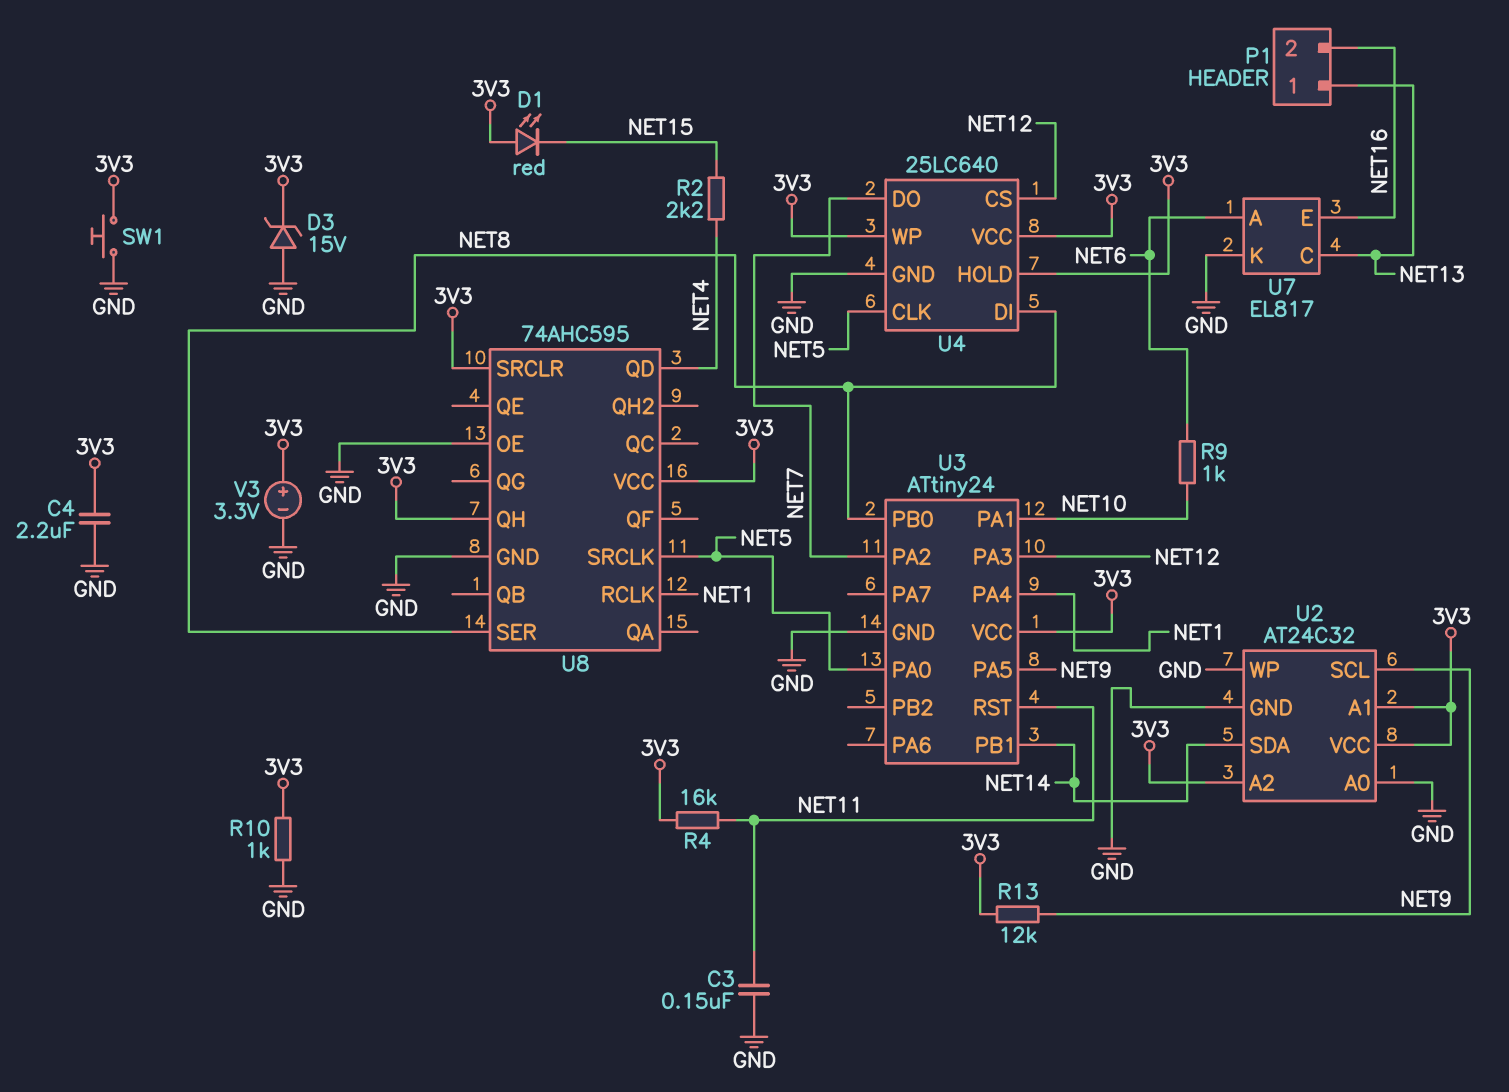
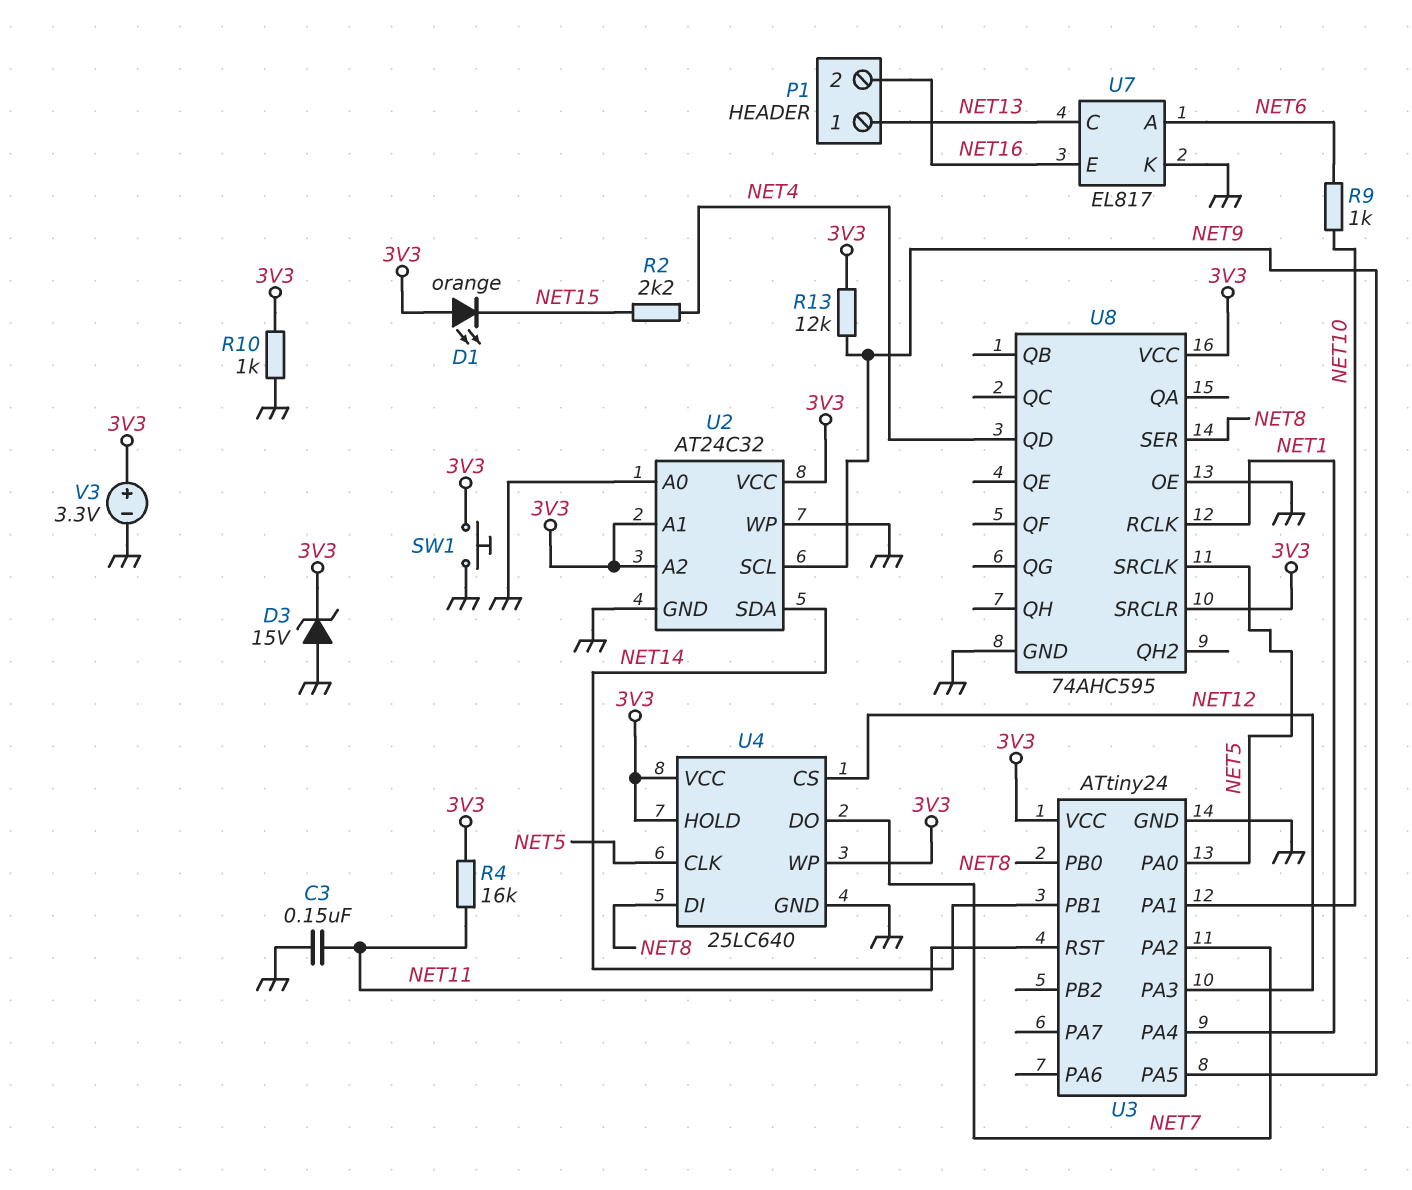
C4: 2.2uF (3V3, GND) -> none
D1: LED red (A 3V3, K NET15) -> LED orange (A 3V3, K NET15)
U8 pin QH: 3V3 -> none

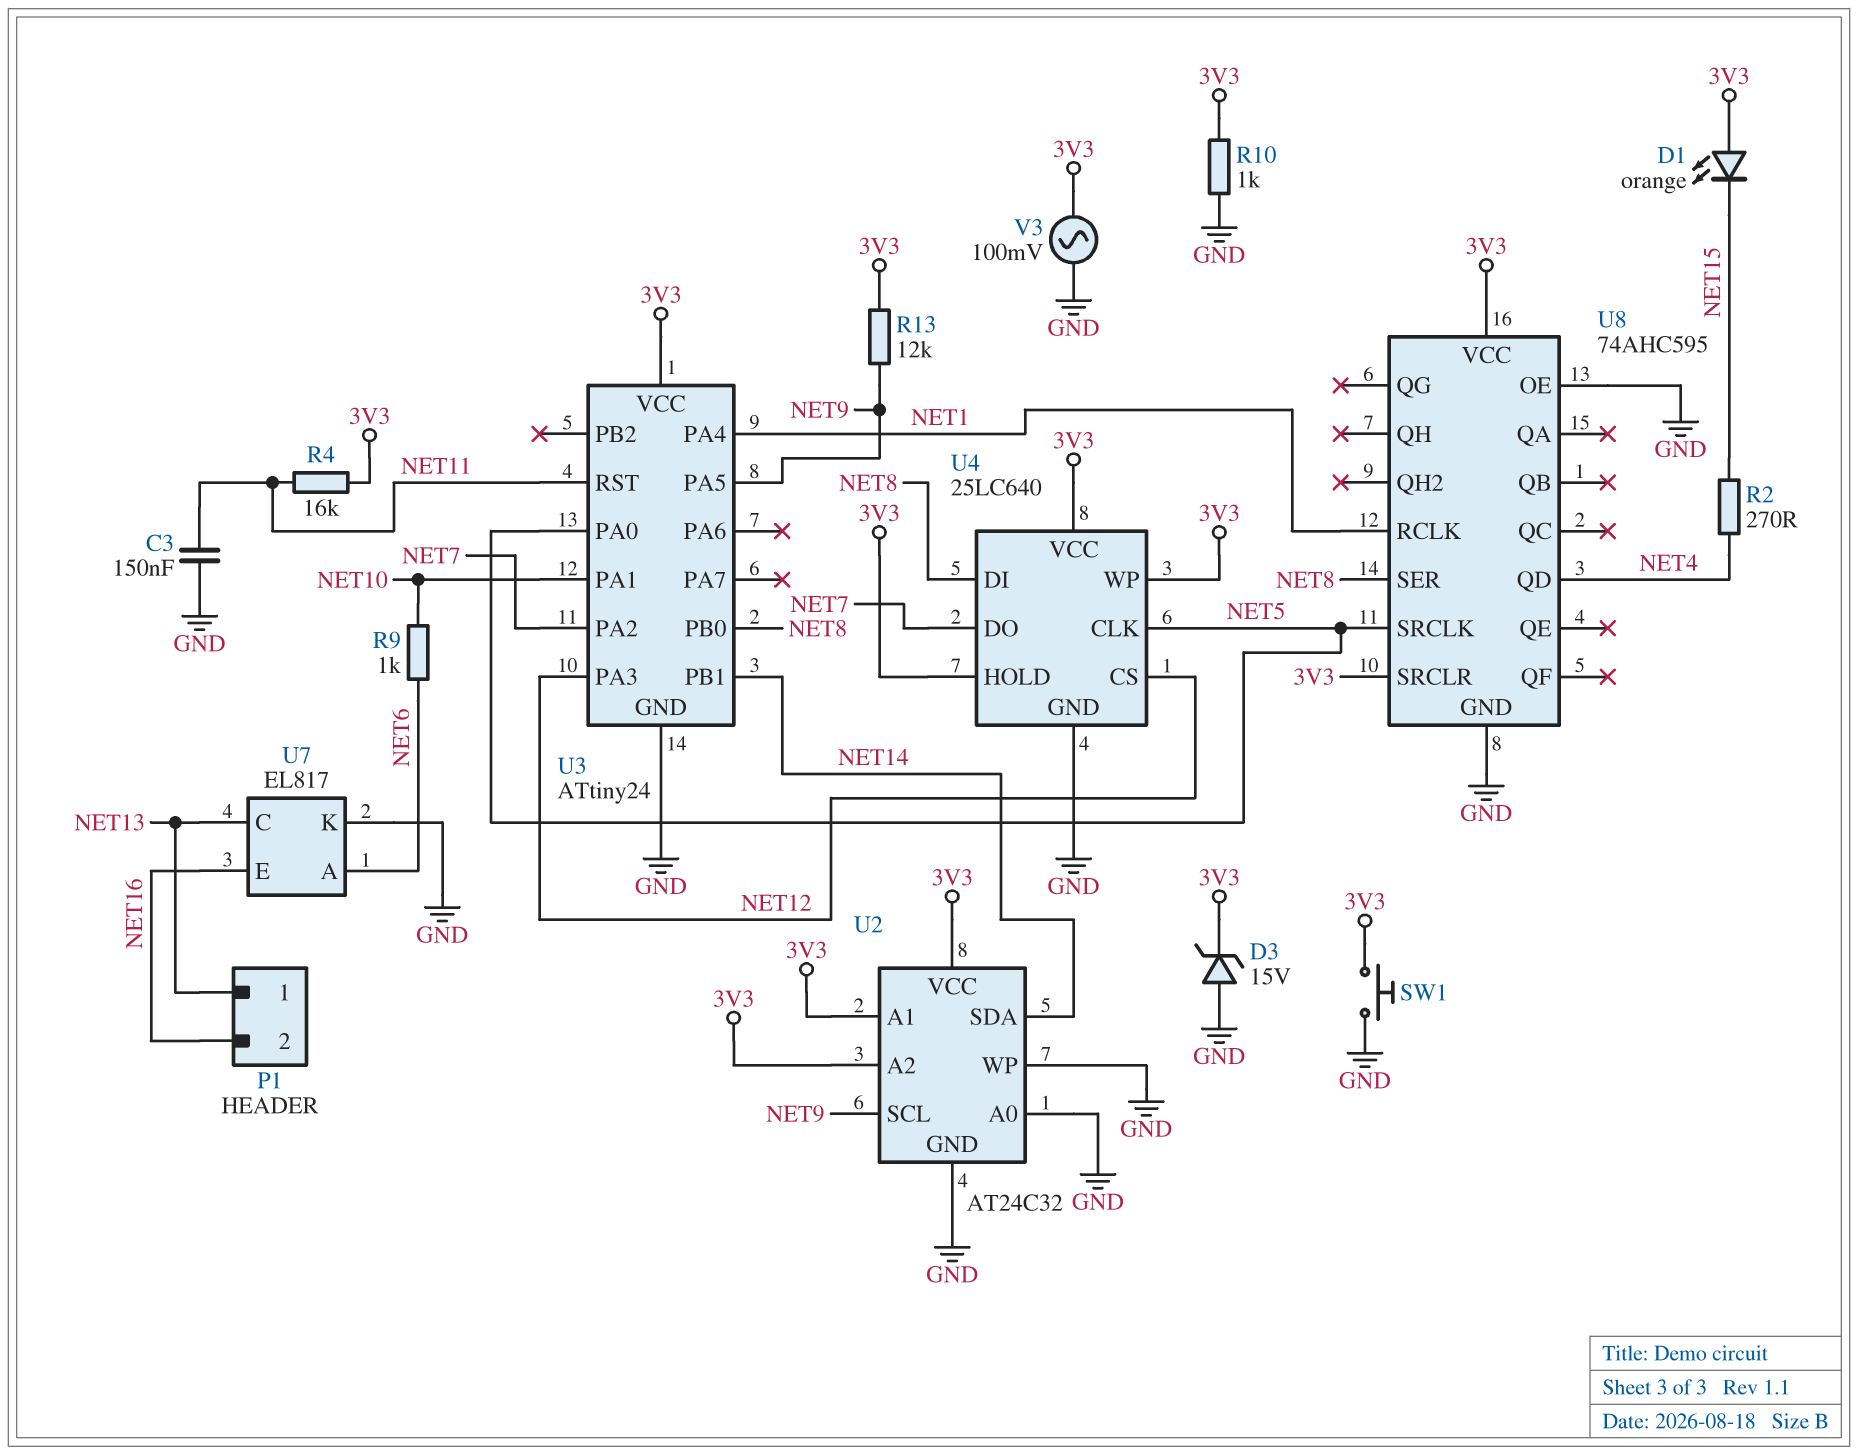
R2: 2.2k (NET4, NET15) -> 270 (NET4, NET15)
V3: 3.3V (plus 3V3, minus GND) -> AC 100mV (3V3, GND)

